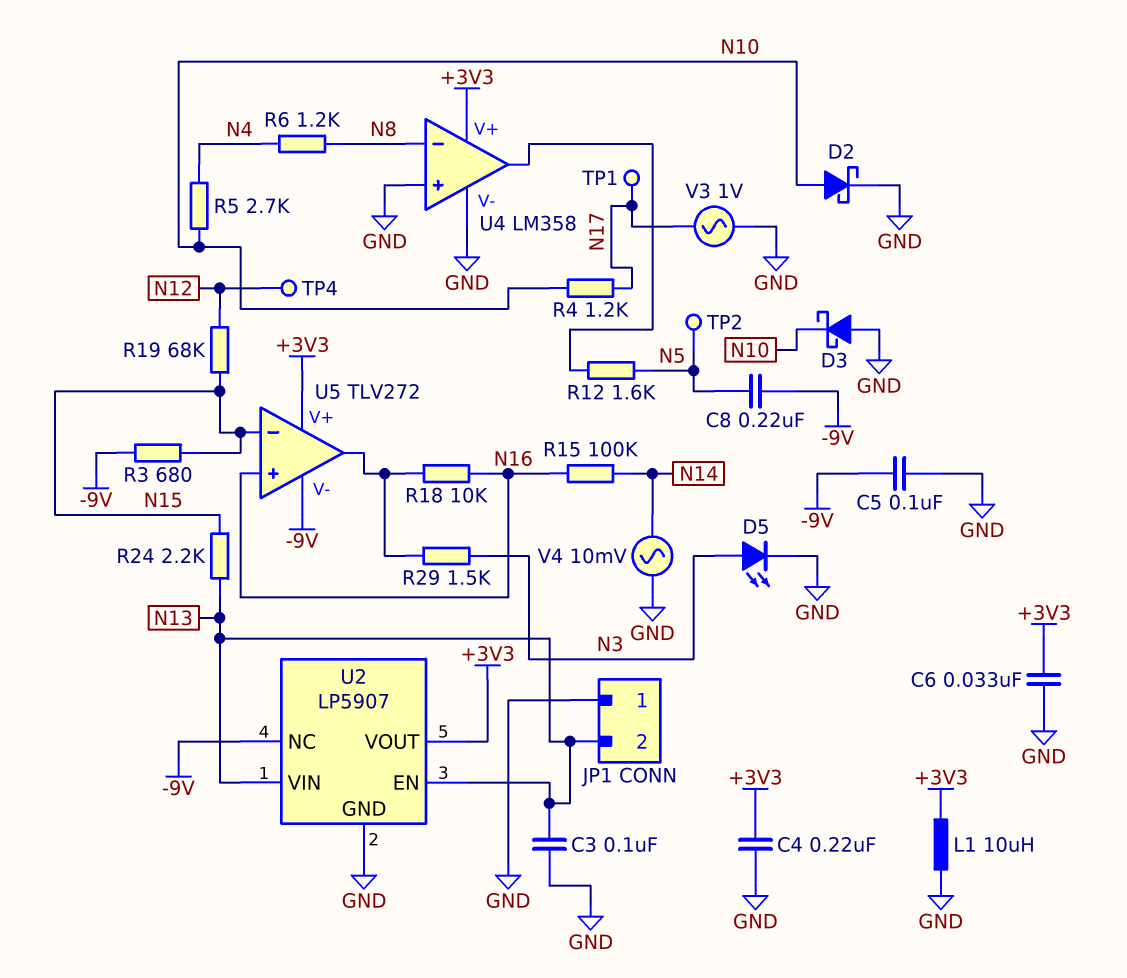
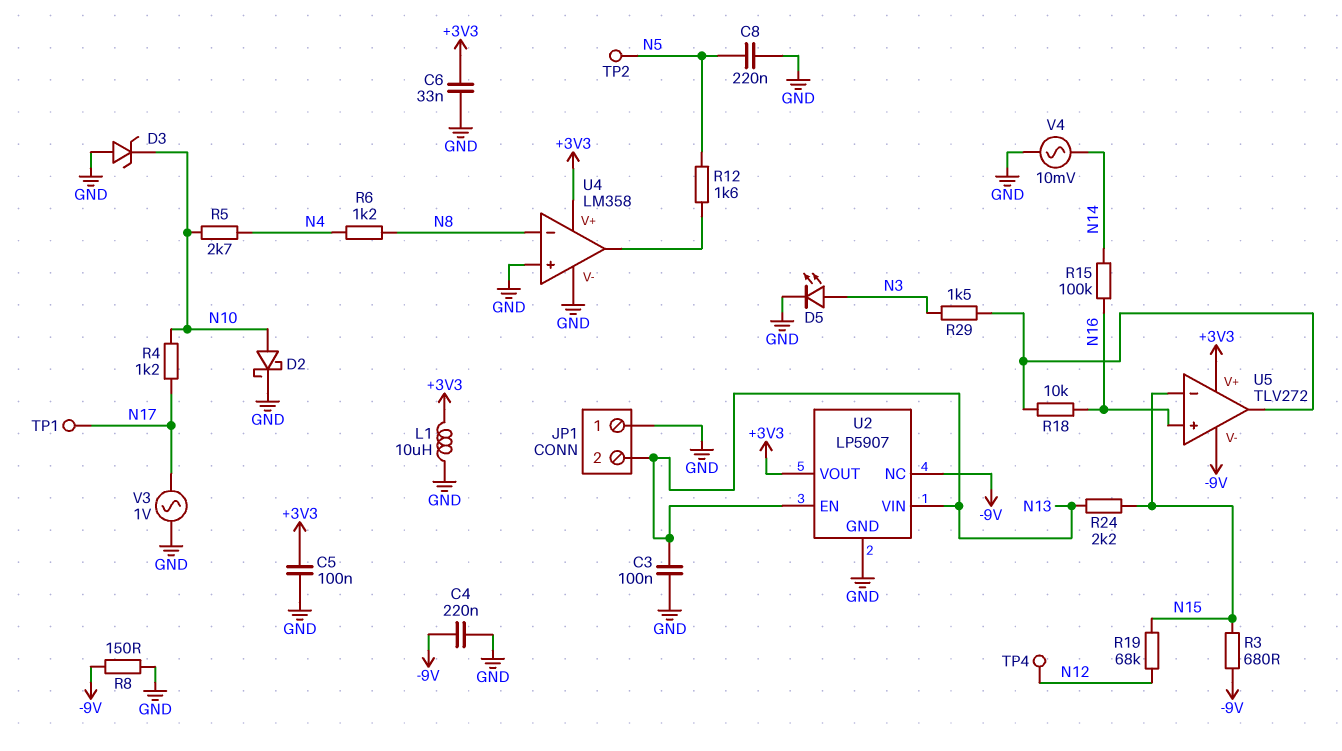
C4: 220nF (+3V3, GND) -> 220nF (-9V, GND)
C5: 100nF (-9V, GND) -> 100nF (+3V3, GND)
C8: 220nF (-9V, N5) -> 220nF (GND, N5)
D3: schottky (A GND, K N10) -> zener (A GND, K N10)
R8: none -> 150 (-9V, GND)

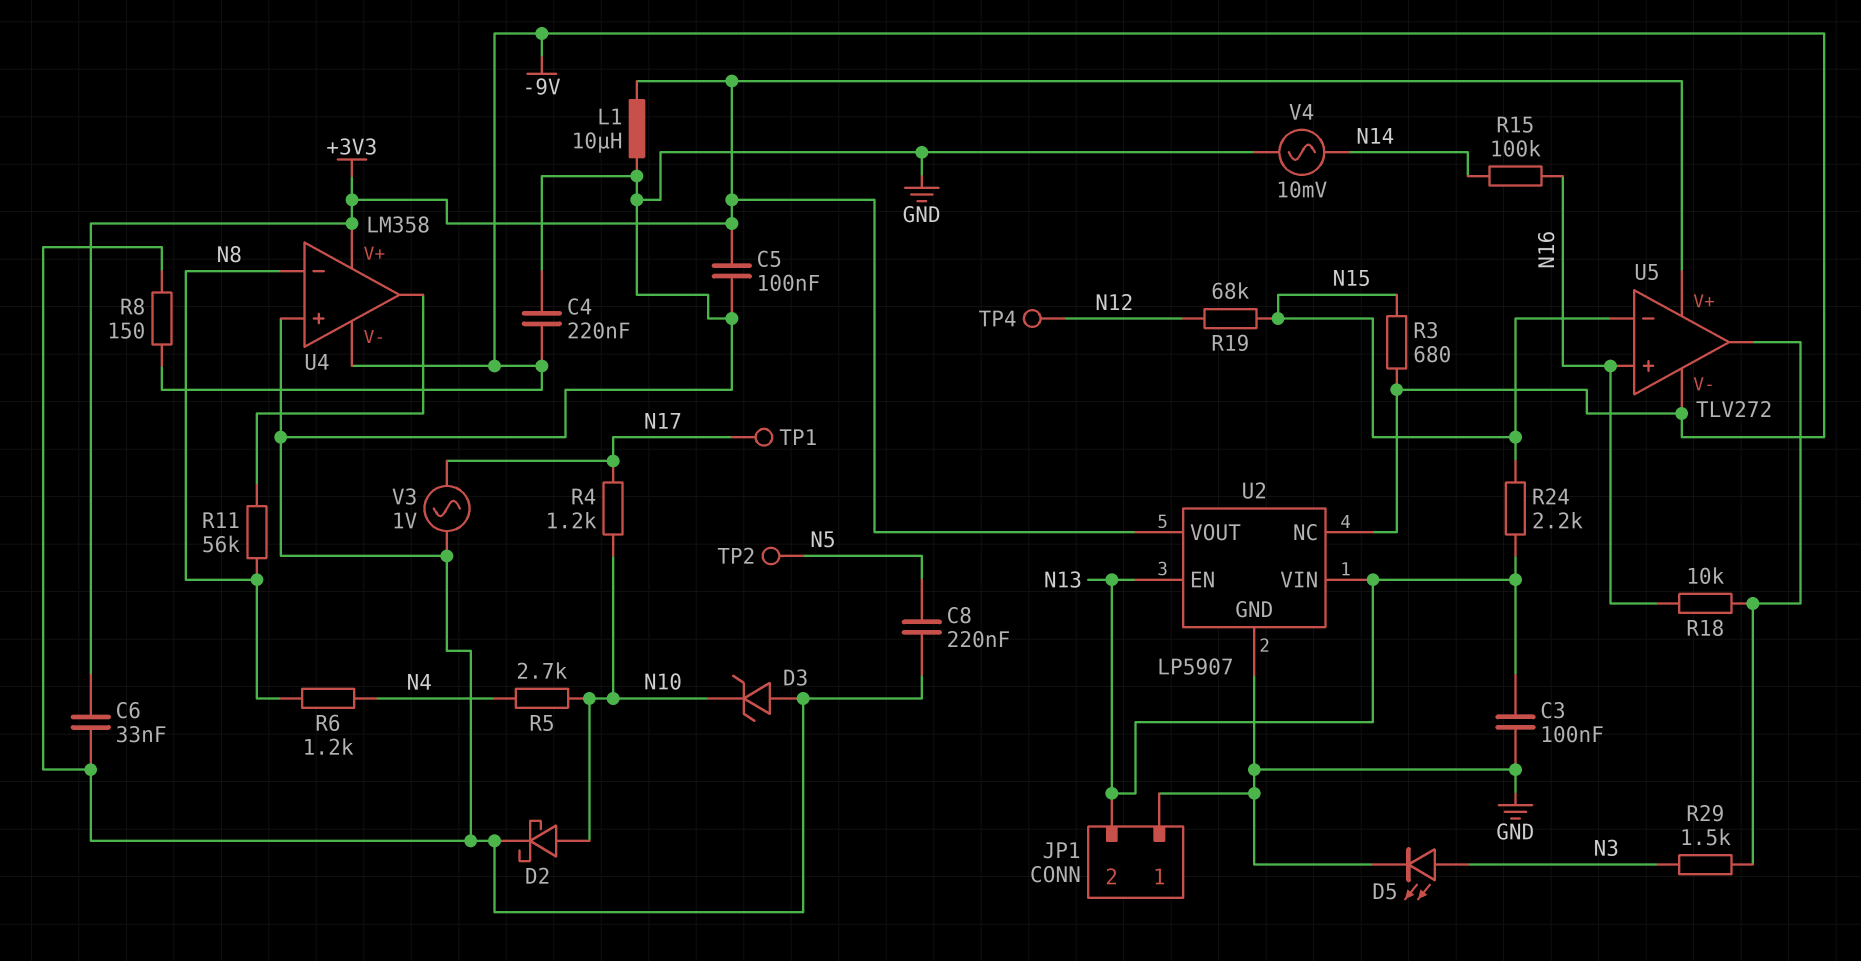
R11: none -> 56k (N8, U4/out)
R12: 1.6k (N5, U4/out) -> none
U4 pin V-: GND -> -9V

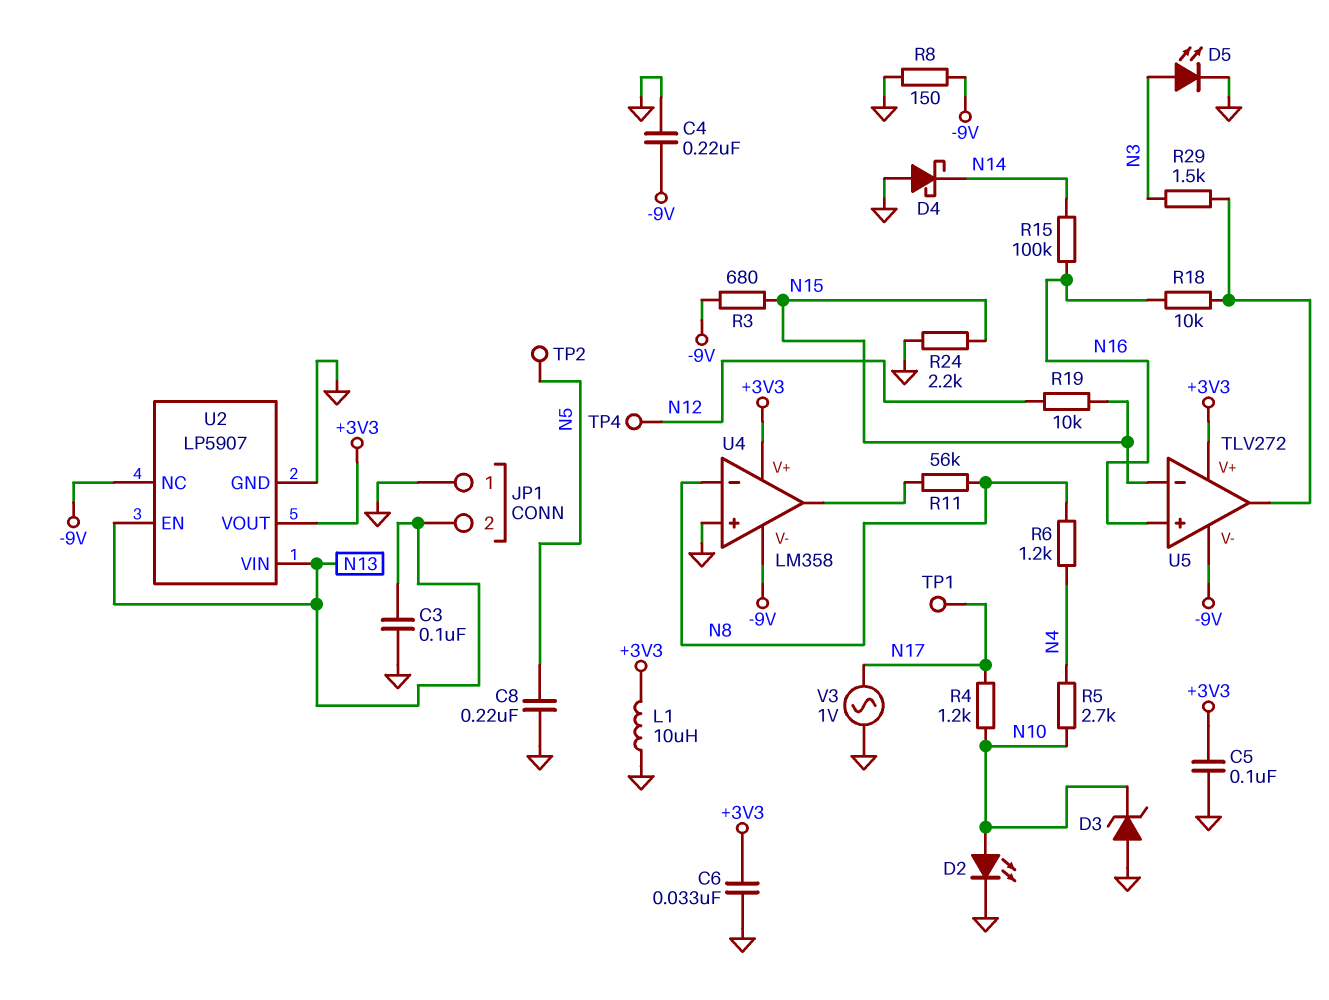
D2: schottky (A N10, K GND) -> LED (A N10, K GND)
D4: none -> schottky (A GND, K N14)
R19: 68k (N12, N15) -> 10k (N12, N15)
R24: 2.2k (N13, N15) -> 2.2k (GND, N15)
V4: AC 10mV (GND, N14) -> none

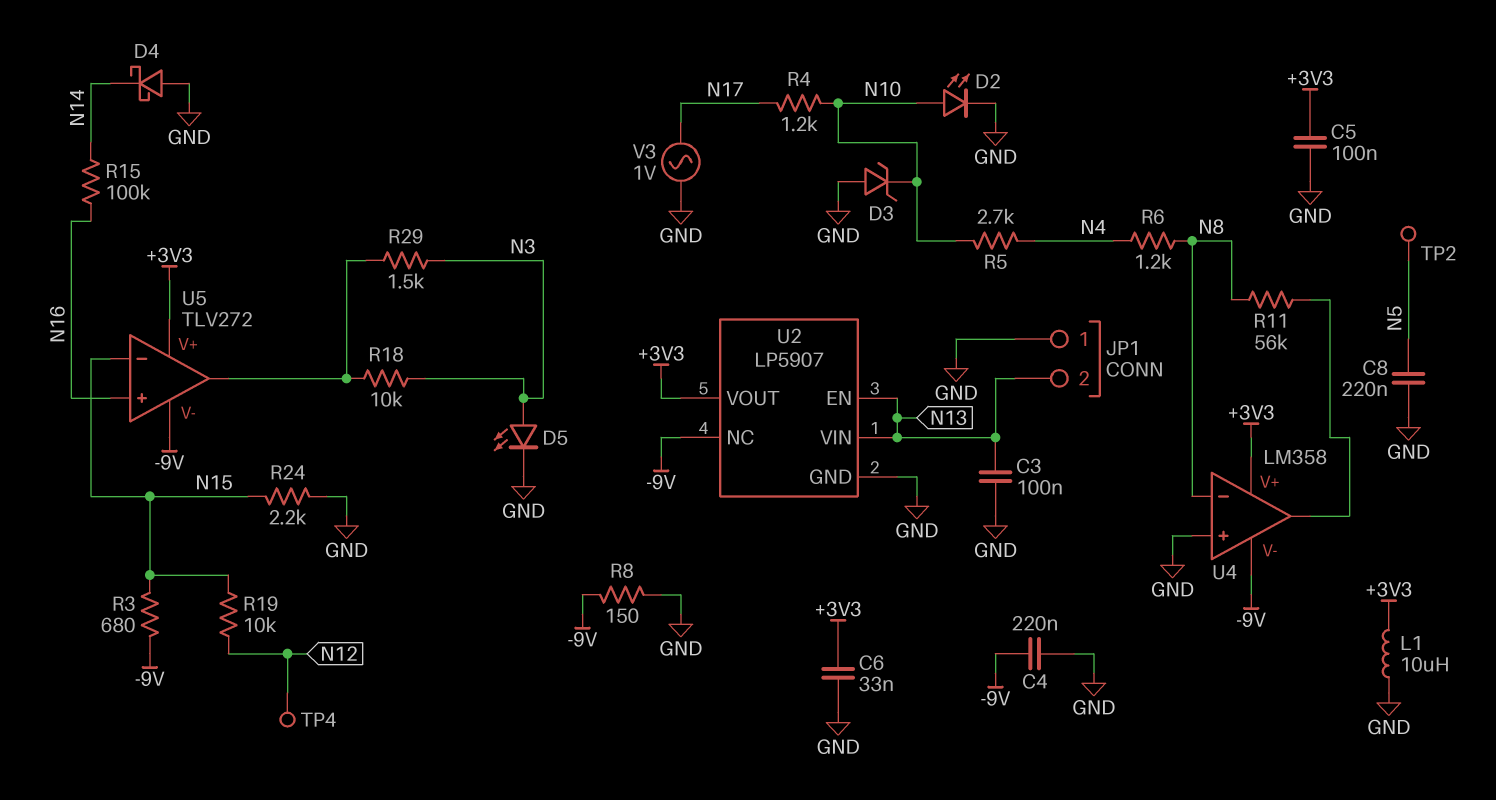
R18: 10k (N16, U5/out) -> 10k (N3, U5/out)
TP1: test point (N17) -> none

